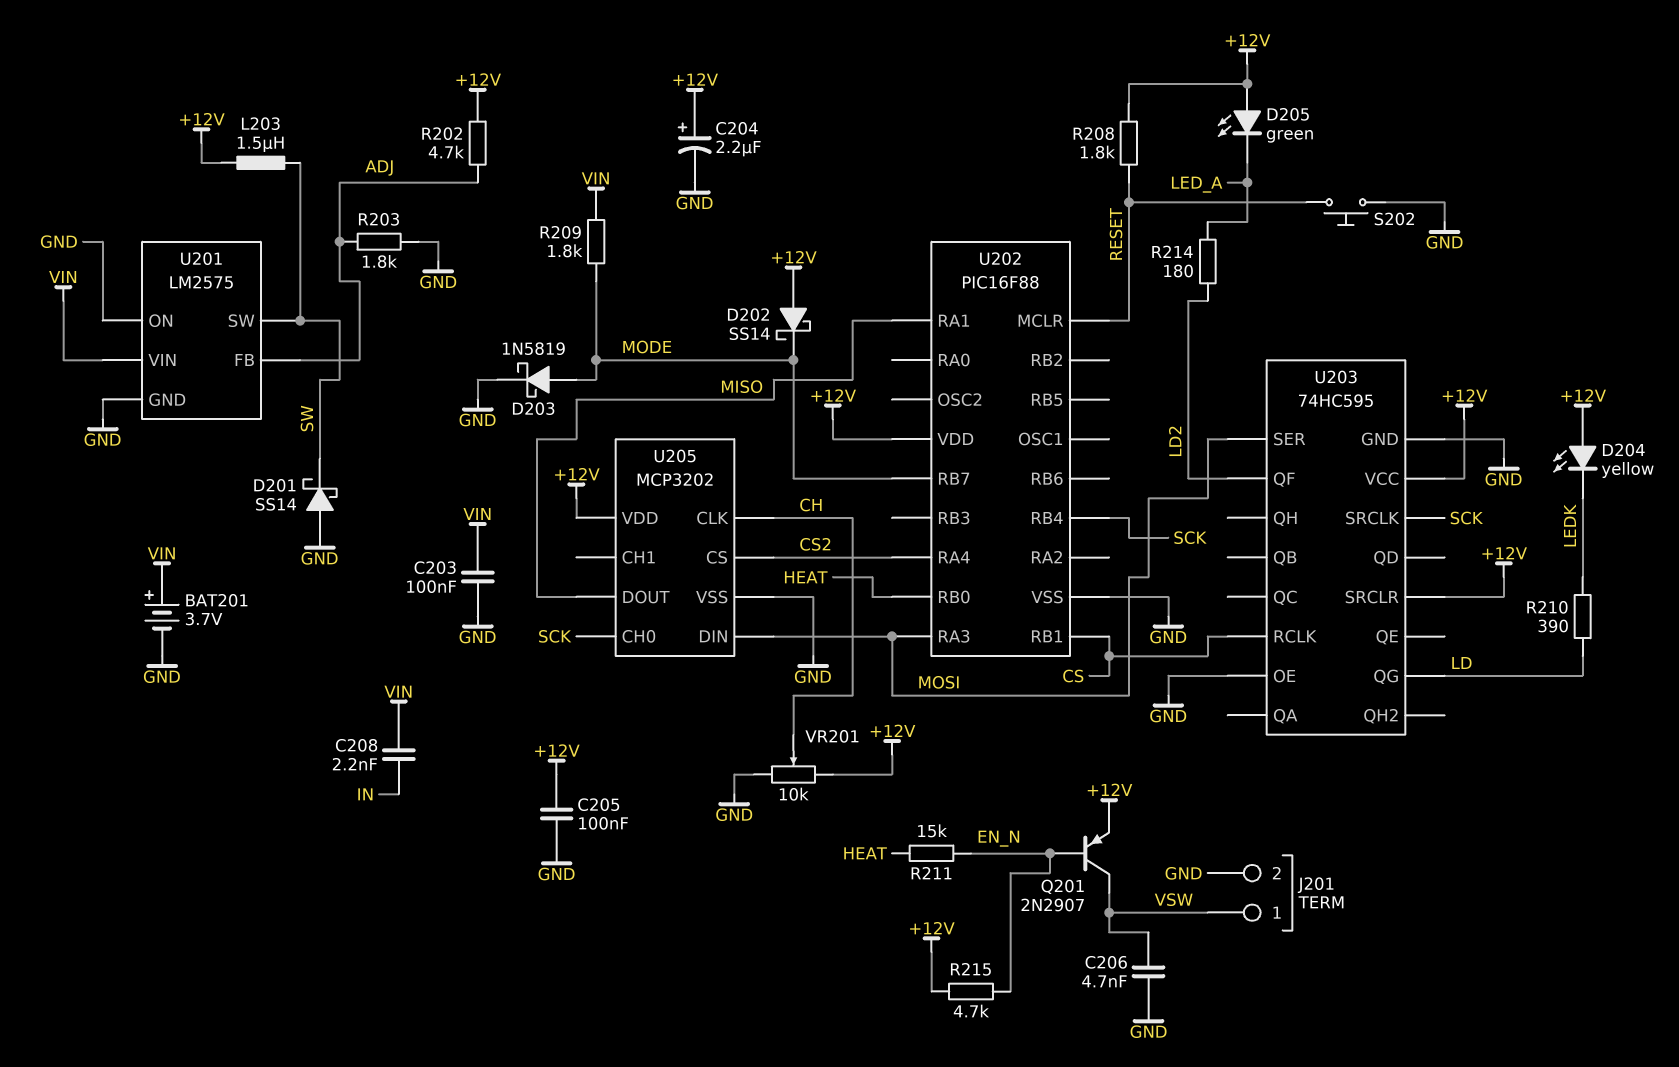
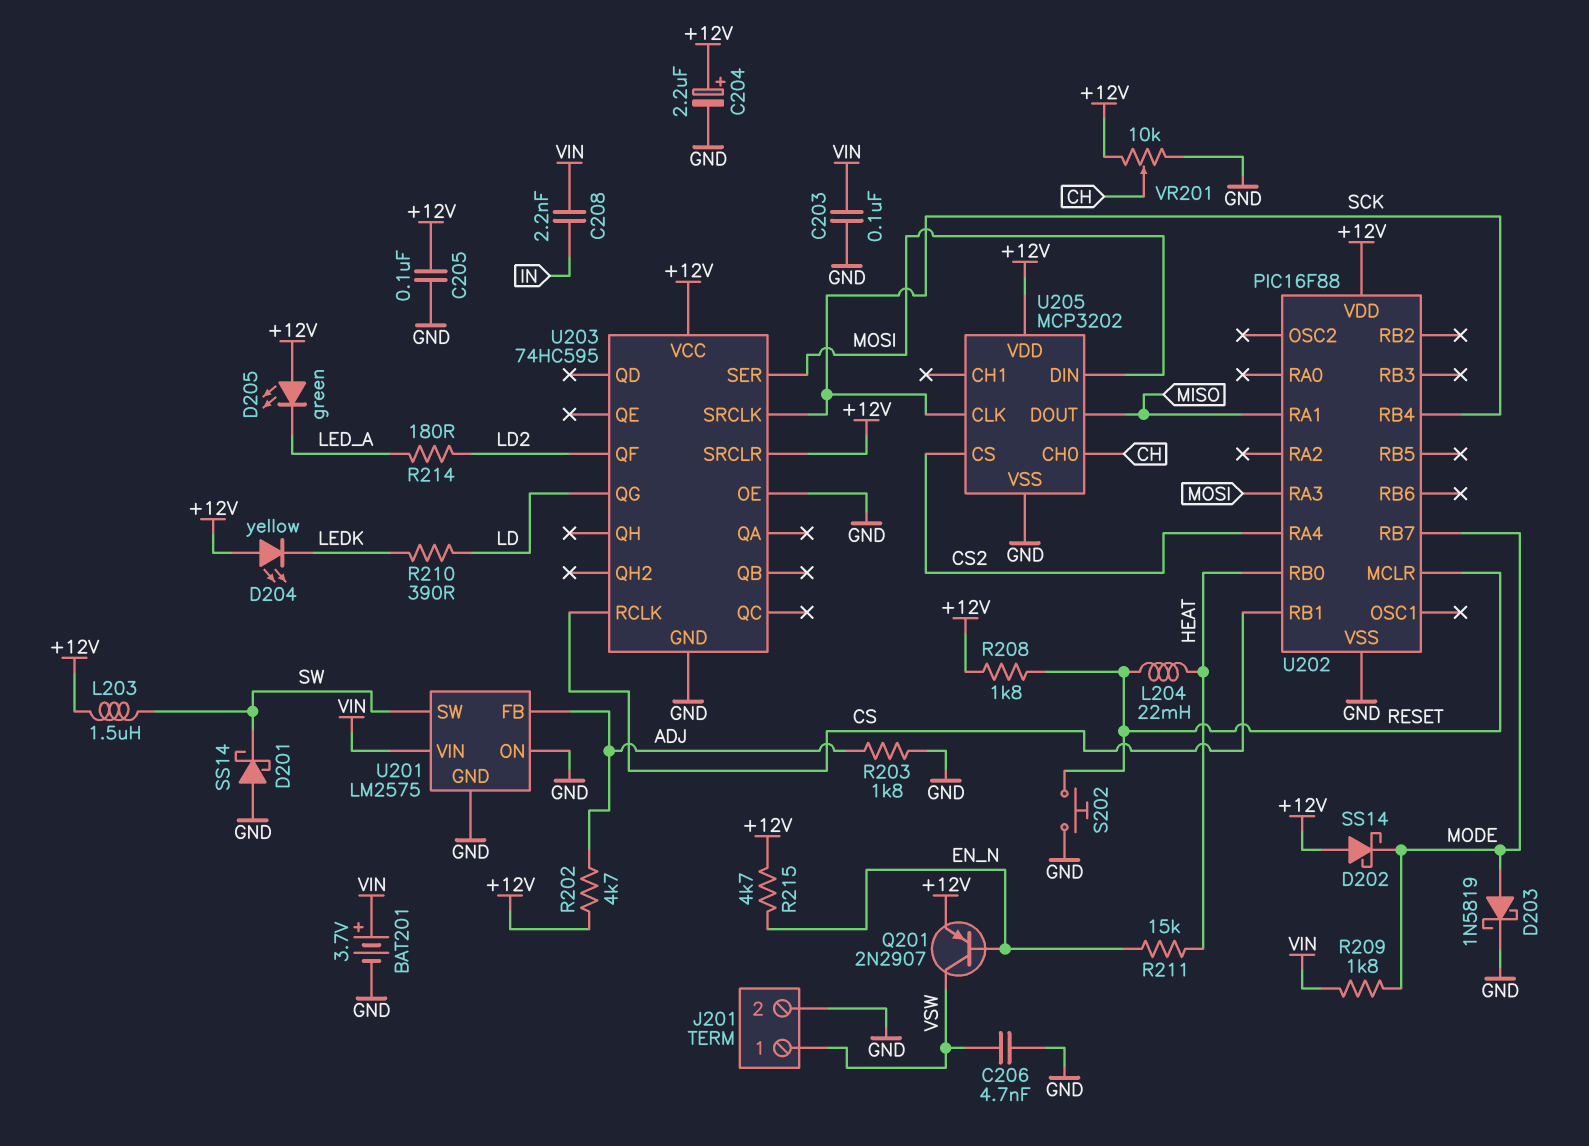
L204: none -> 22mH (HEAT, RESET)
U205 pin CH0: SCK -> CH
U205 pin CLK: CH -> SCK

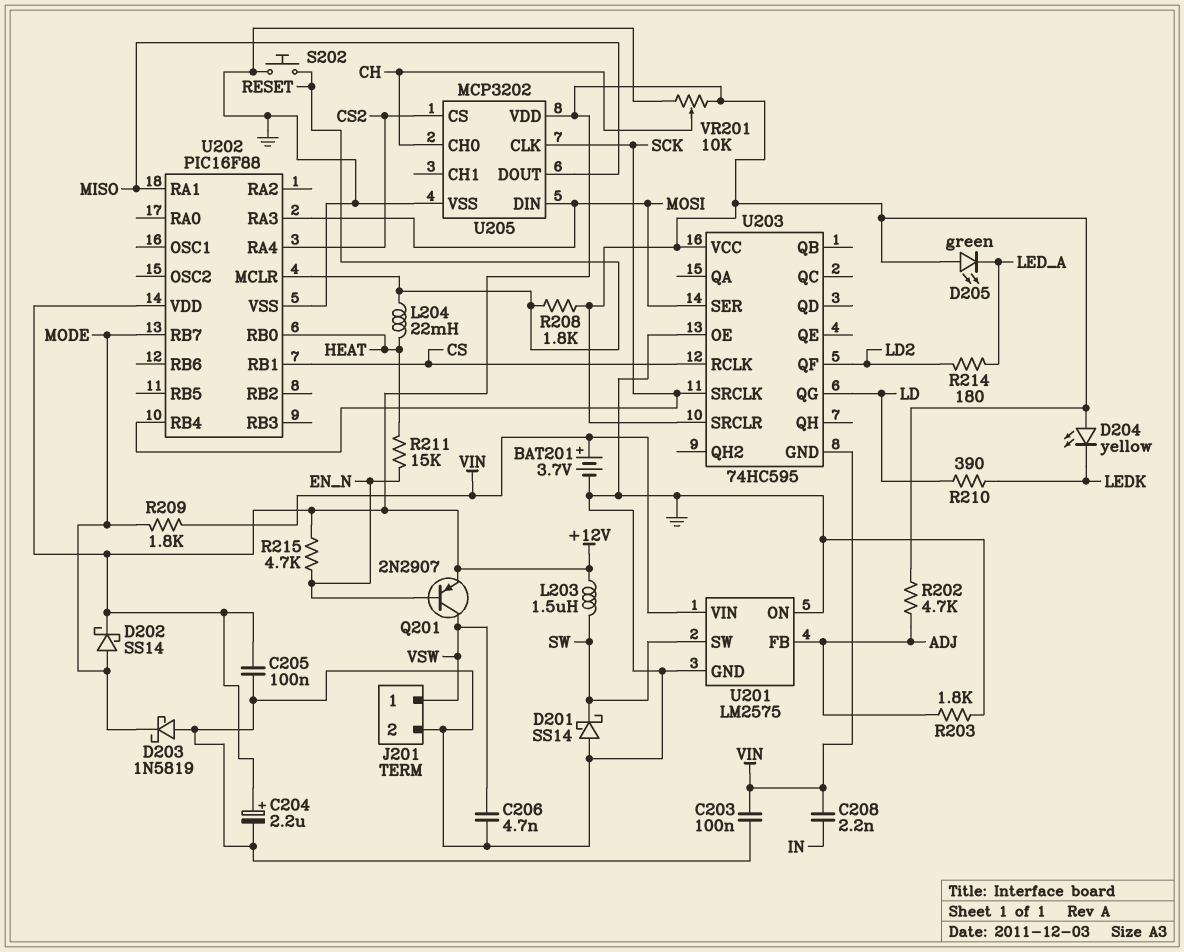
D202: schottky SS14 (A +12V, K MODE) -> schottky SS14 (A MODE, K +12V)
D203: schottky 1N5819 (A MODE, K GND) -> schottky 1N5819 (A GND, K MODE)
U203 pin GND: GND -> VIN

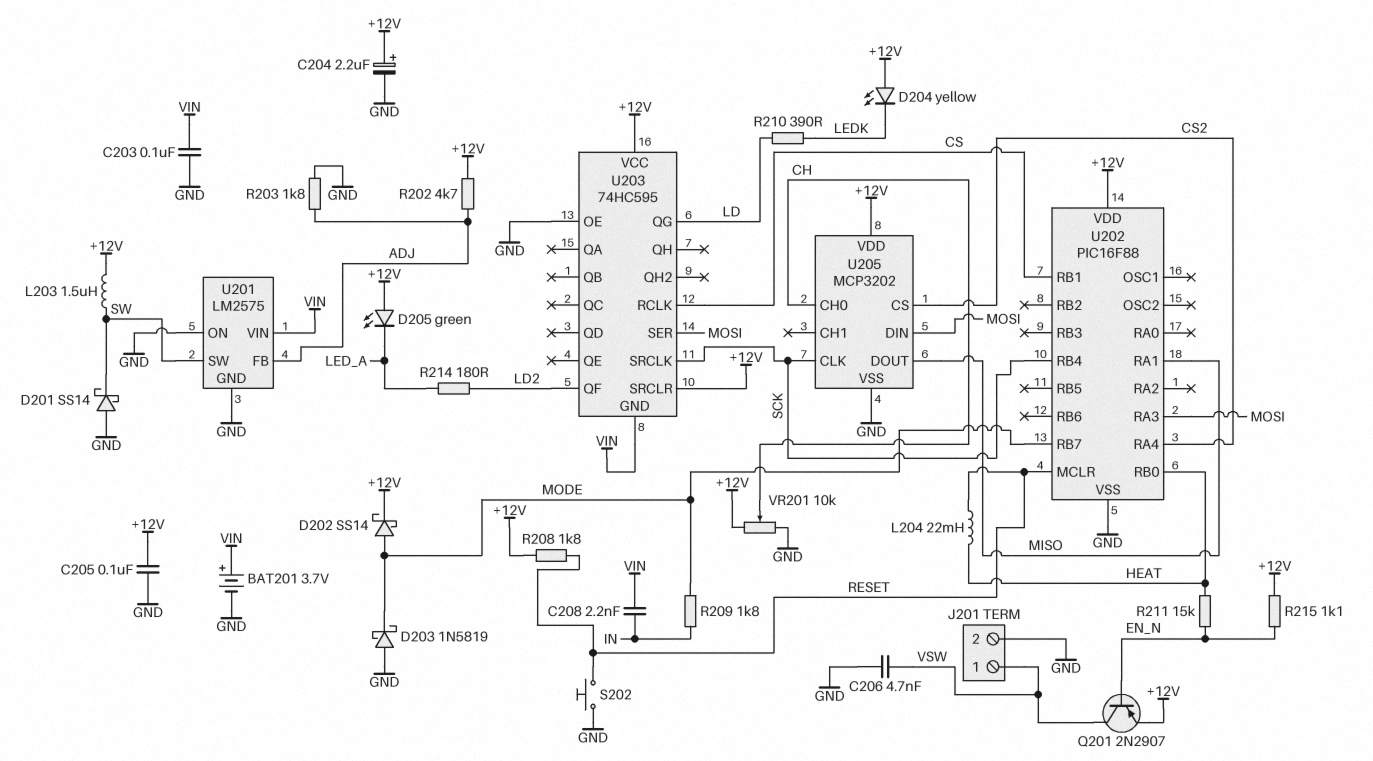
R209: 1.8k (MODE, VIN) -> 1.8k (IN, MODE)
R215: 4.7k (+12V, EN_N) -> 1.1k (+12V, EN_N)

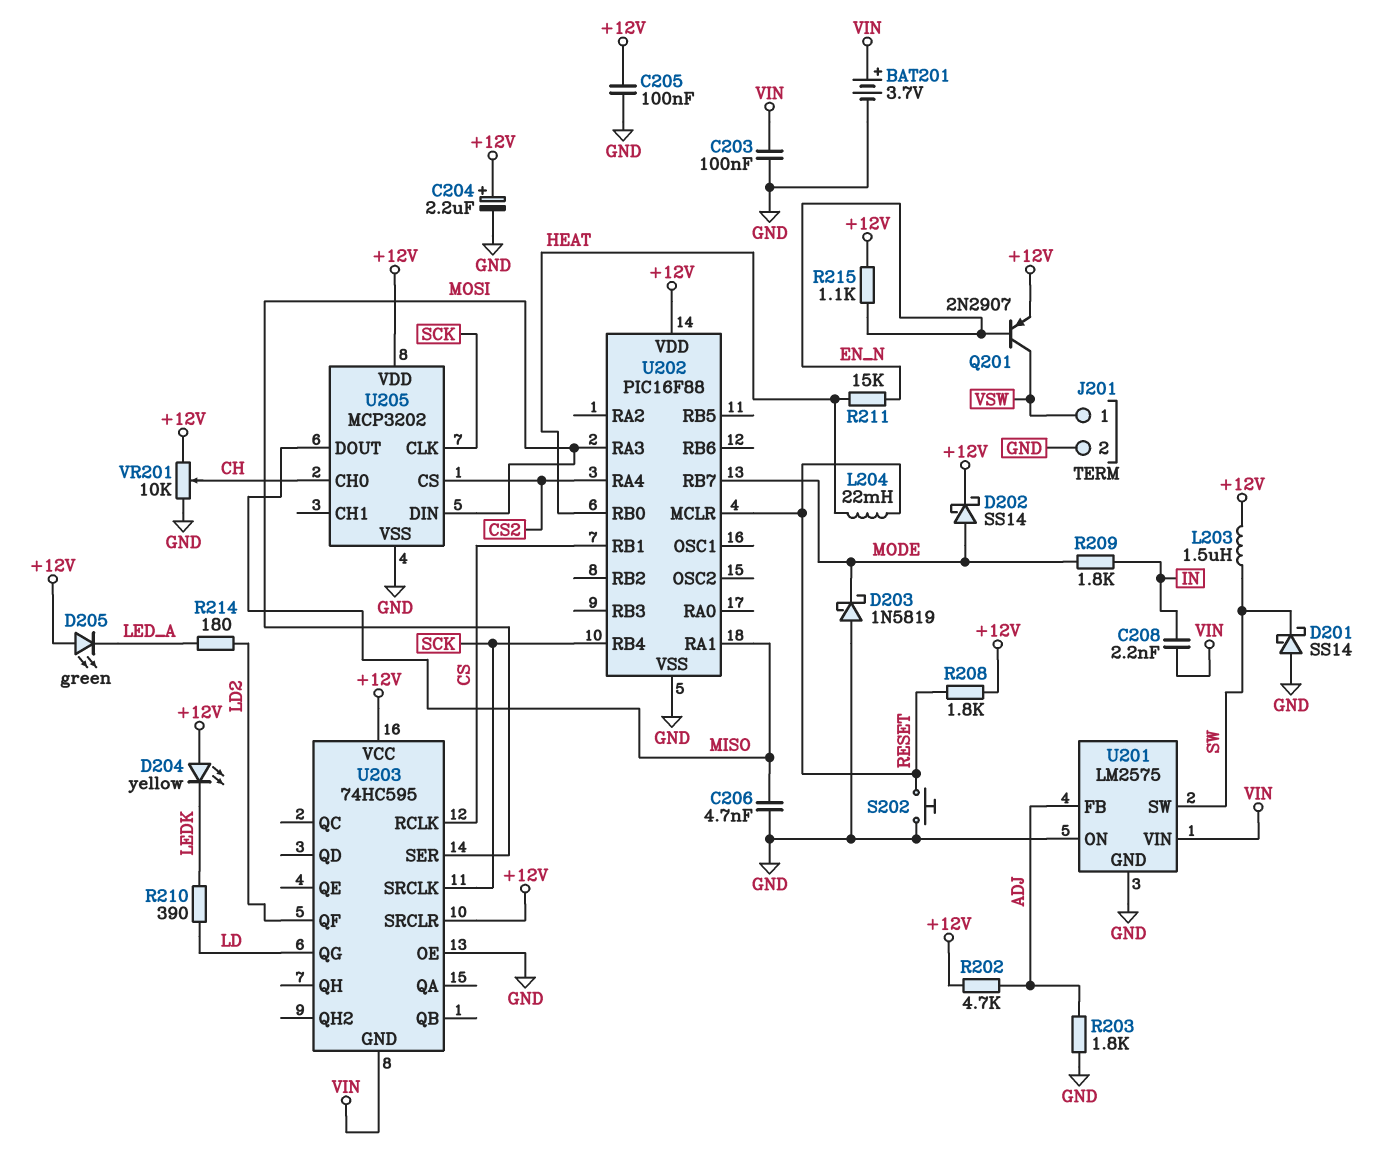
C206: 4.7nF (GND, VSW) -> 4.7nF (GND, MISO)

